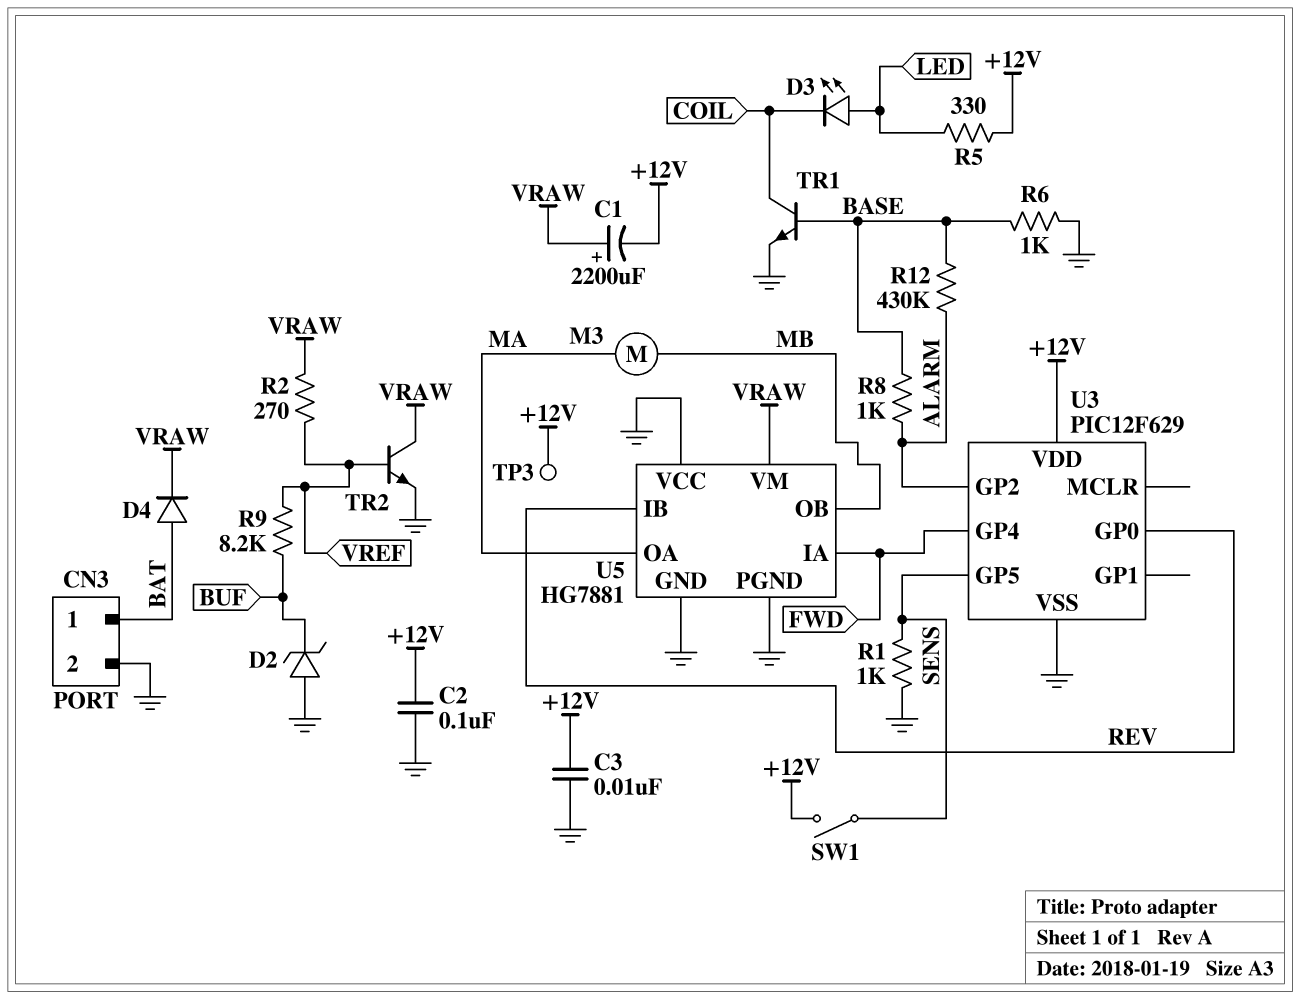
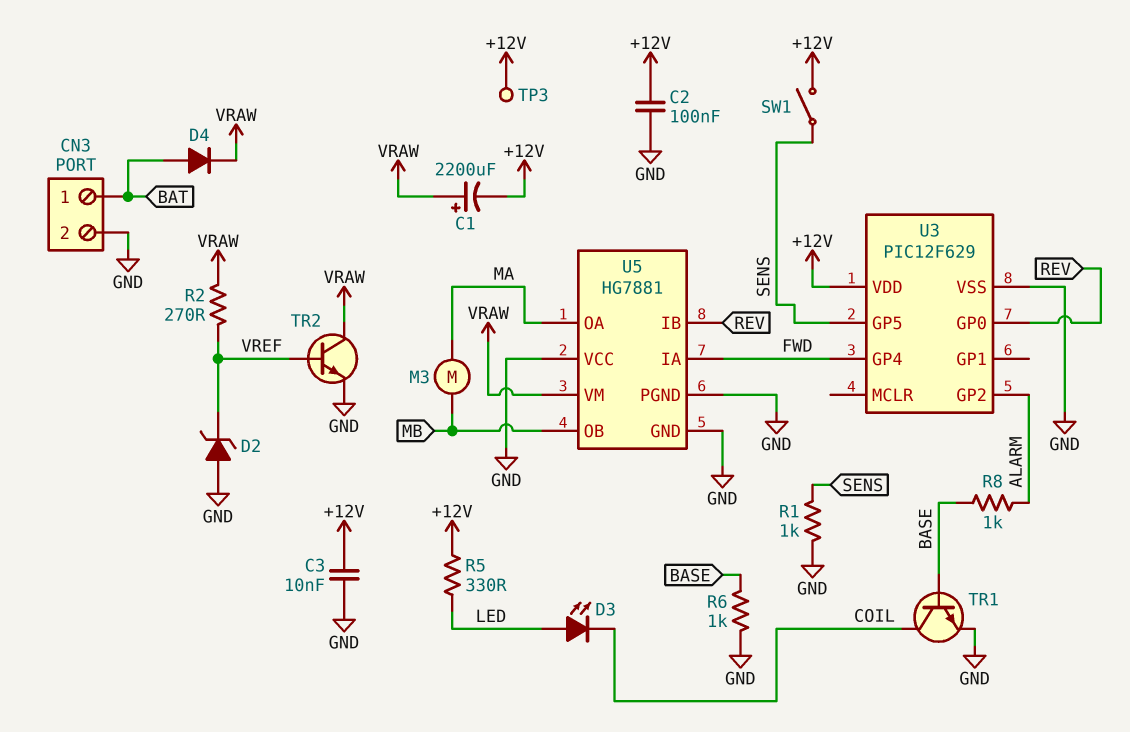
D2: zener (A GND, K BUF) -> zener (A GND, K VREF)
R9: 8.2k (BUF, VREF) -> none
R12: 430k (ALARM, BASE) -> none

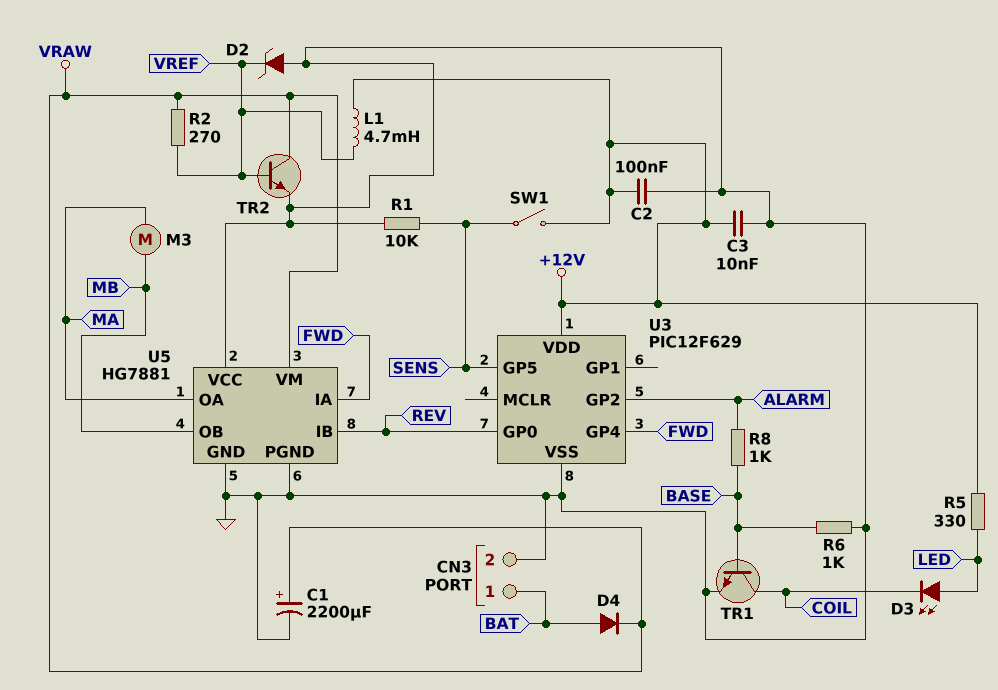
C1: 2200uF (plus VRAW, minus +12V) -> 2200uF (plus VRAW, minus GND)
L1: none -> 4.7mH (+12V, VREF)
R1: 1k (GND, SENS) -> 10k (GND, SENS)
TP3: test point (+12V) -> none

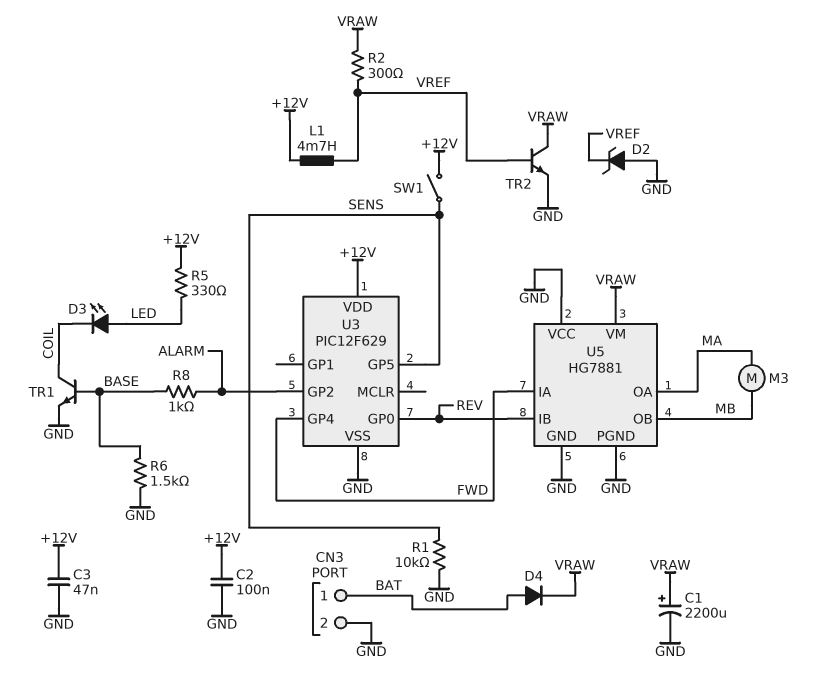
C3: 10nF (+12V, GND) -> 47nF (+12V, GND)
R2: 270 (VRAW, VREF) -> 300 (VRAW, VREF)
R6: 1k (BASE, GND) -> 1.5k (BASE, GND)

